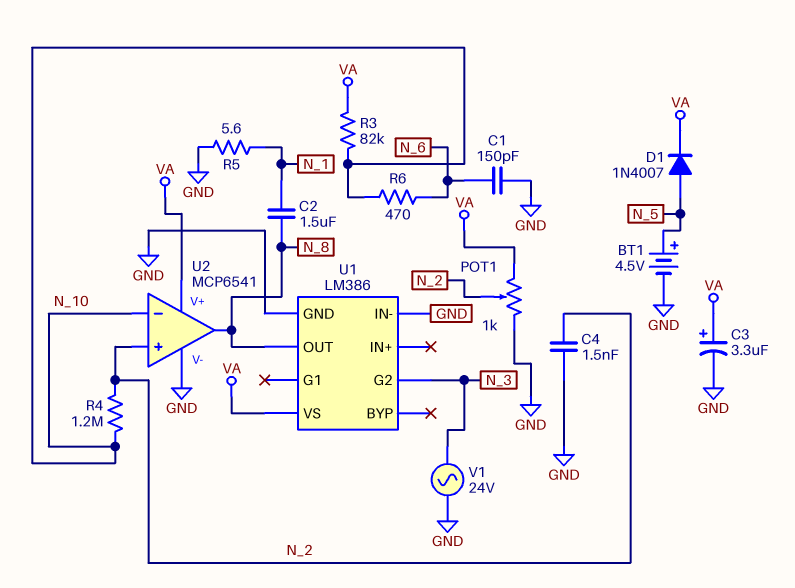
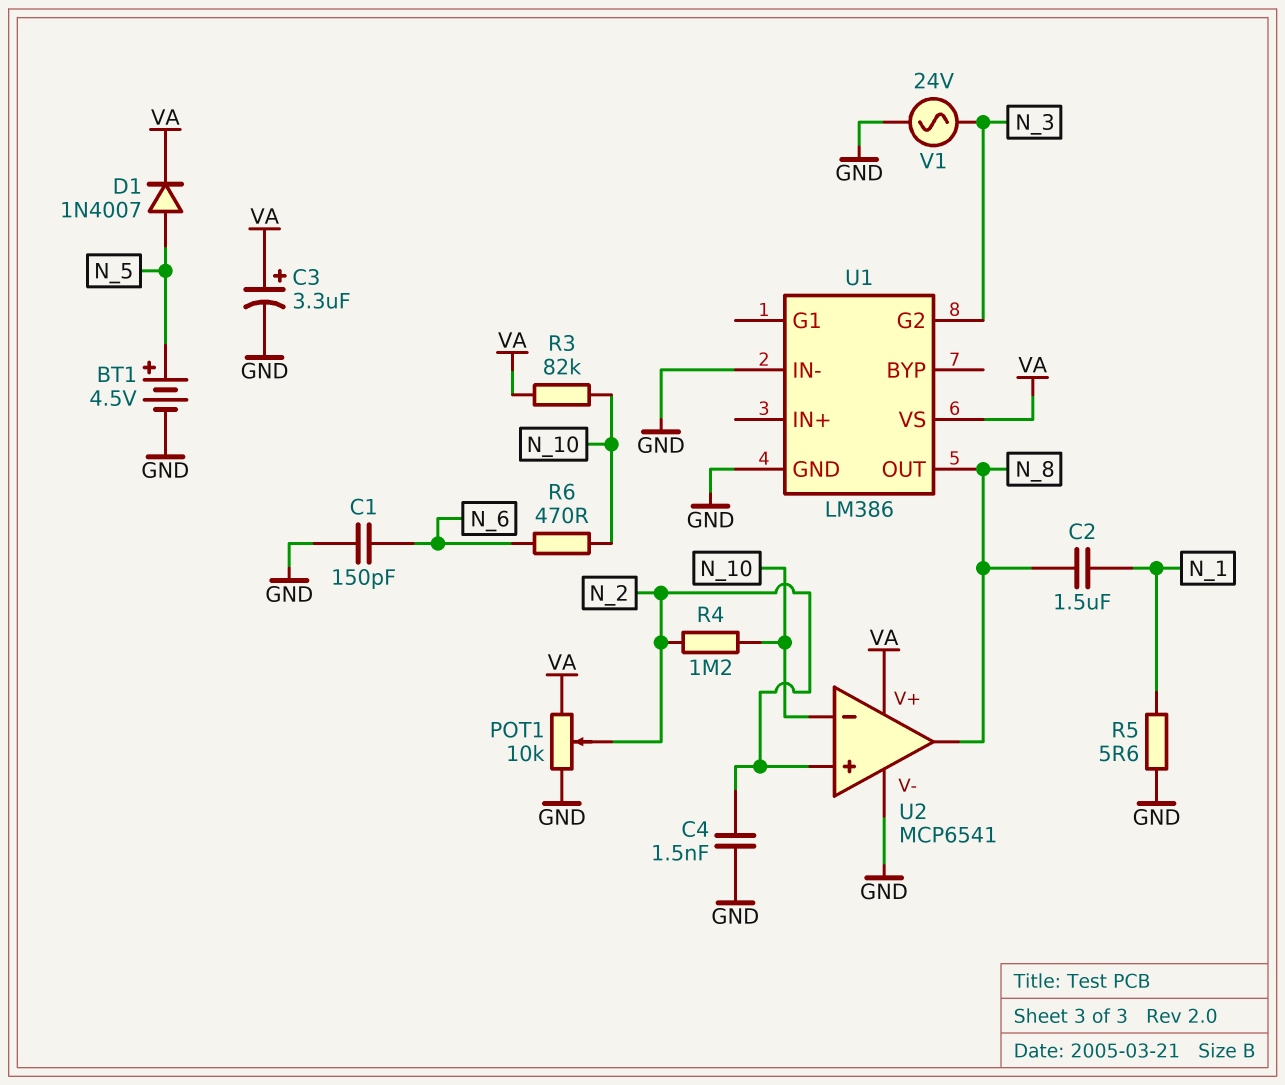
POT1: 1k (GND, VA, wiper N_2) -> 10k (GND, VA, wiper N_2)

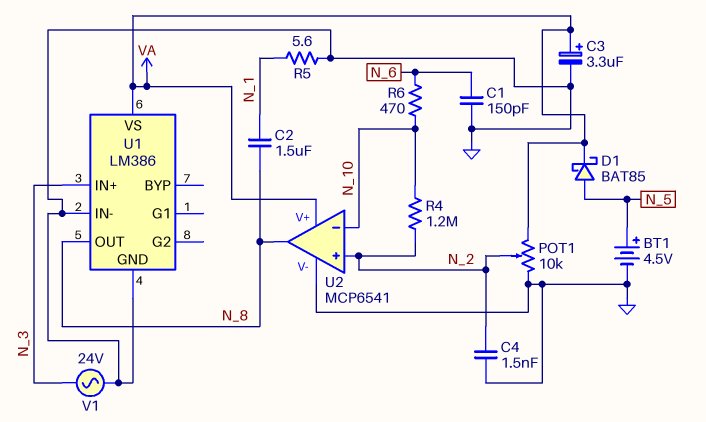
D1: diode 1N4007 (A N_5, K VA) -> schottky BAT85 (A N_5, K VA)
R3: 82k (N_10, VA) -> none
U1 pin G2: N_3 -> none
U1 pin IN+: none -> N_3

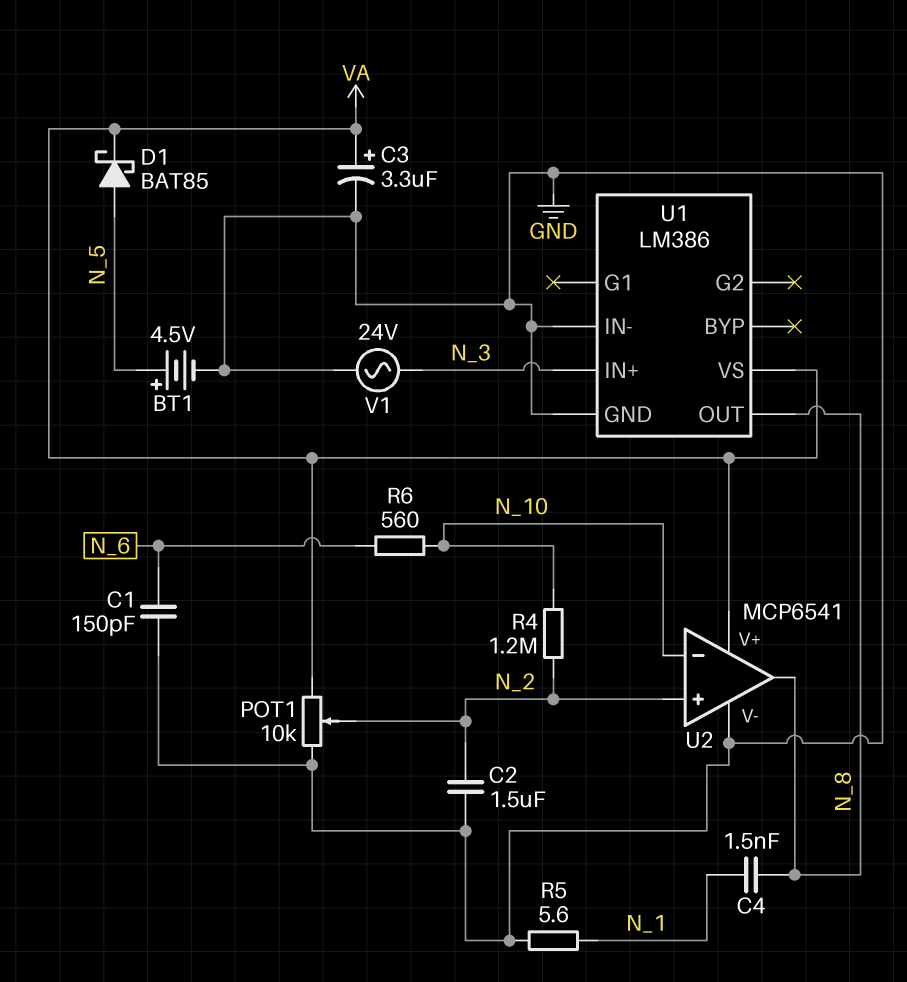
C2: 1.5uF (N_1, N_8) -> 1.5uF (GND, N_2)
C4: 1.5nF (GND, N_2) -> 1.5nF (N_1, N_8)
R6: 470 (N_6, N_10) -> 560 (N_6, N_10)

